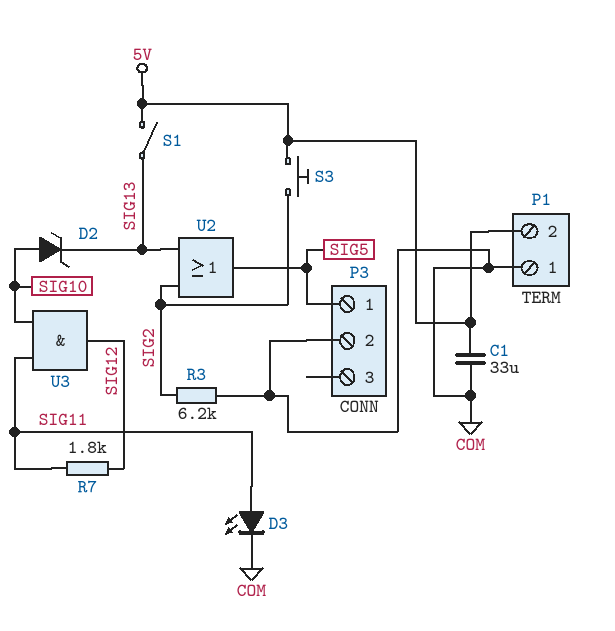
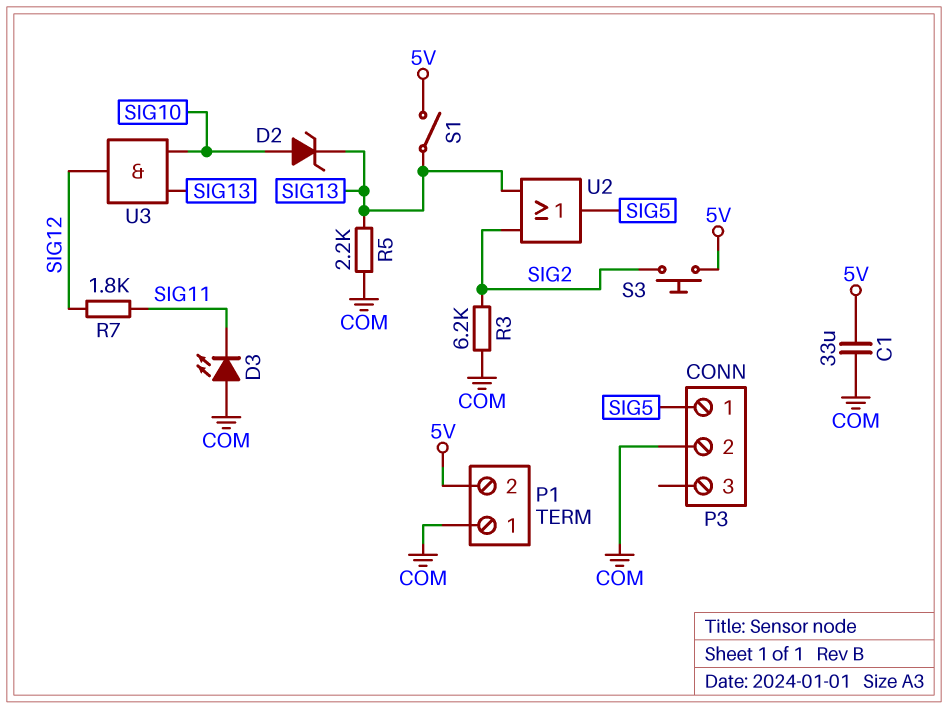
D3: LED (A SIG11, K COM) -> LED (A COM, K SIG11)
R5: none -> 2.2k (COM, SIG13)
U3: AND (in SIG10, in SIG11, out SIG12) -> AND (in SIG10, in SIG13, out SIG12)

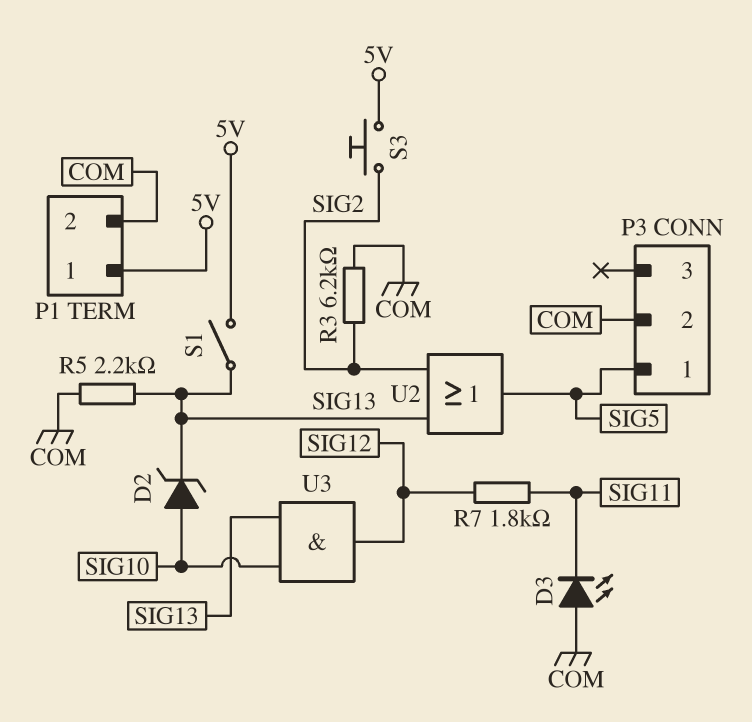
C1: 33uF (5V, COM) -> none
P1 pin 1: COM -> 5V
P1 pin 2: 5V -> COM

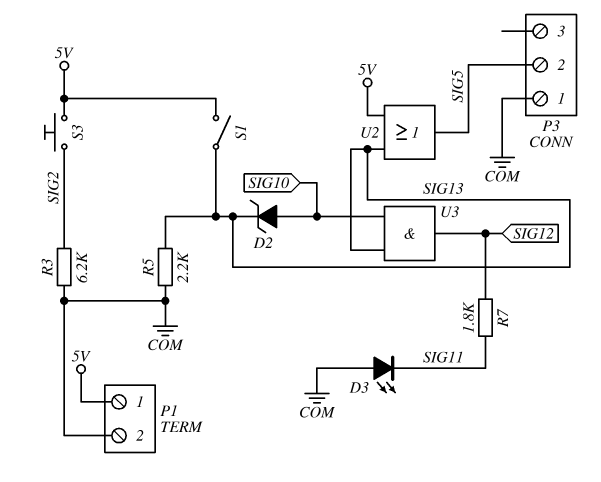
P3 pin 1: SIG5 -> COM
P3 pin 2: COM -> SIG5
U2: OR (in SIG2, in SIG13, out SIG5) -> OR (in 5V, in SIG13, out SIG5)

